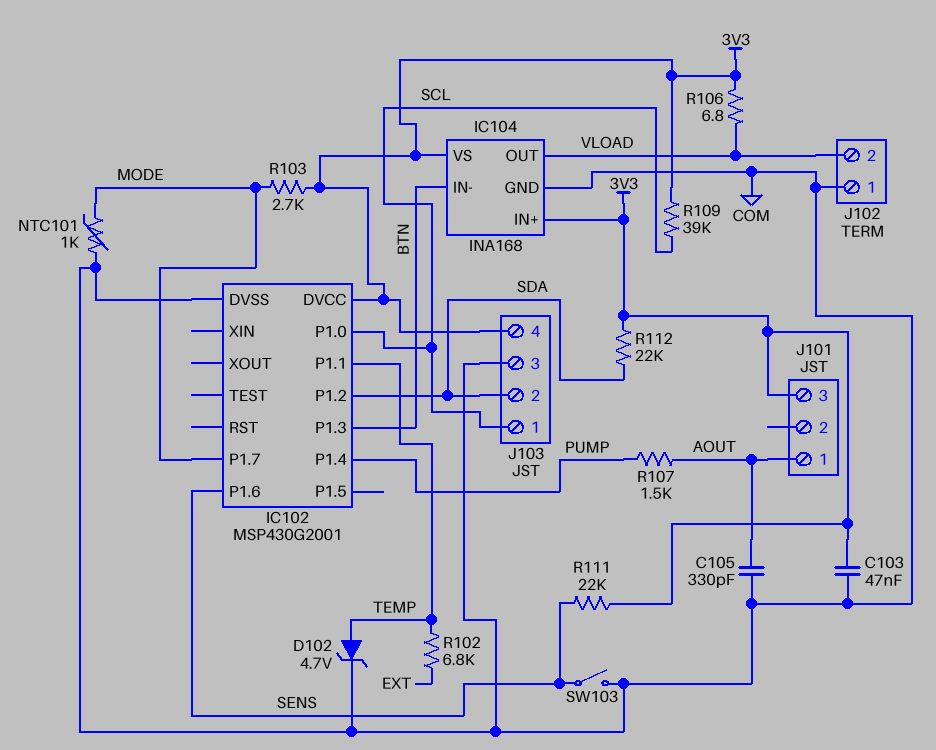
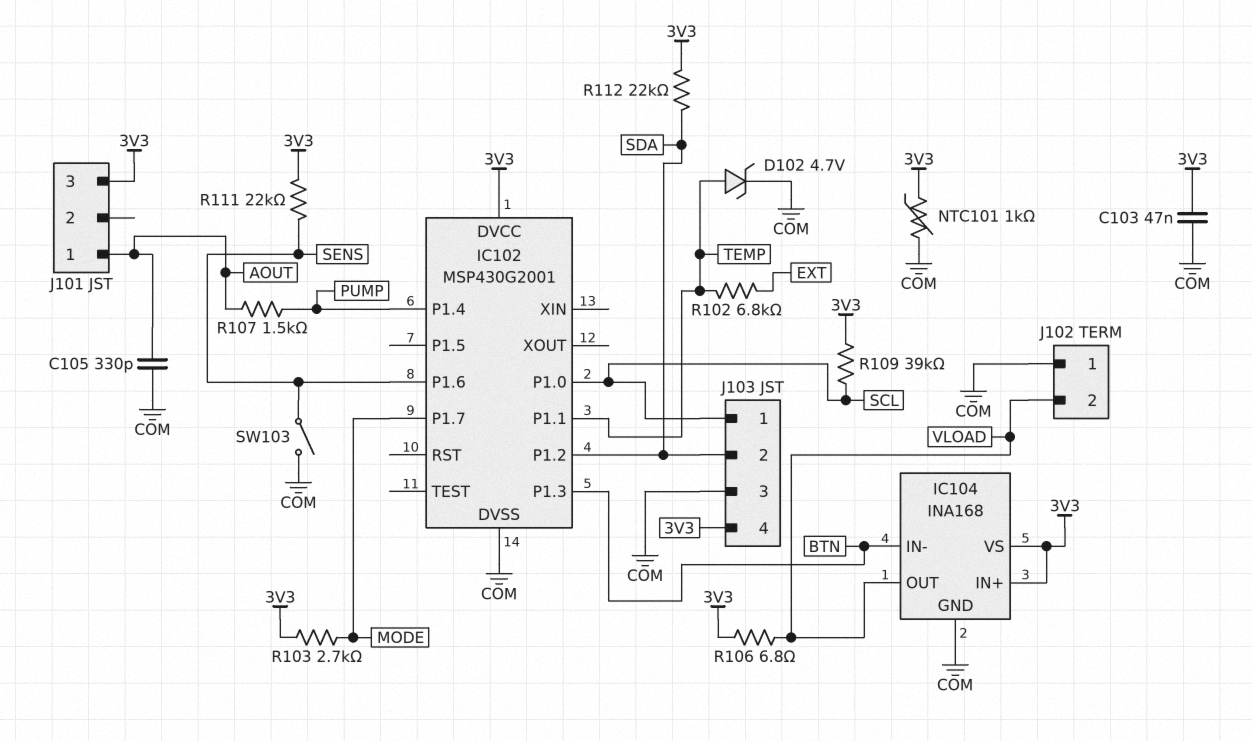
NTC101: 1k (COM, MODE) -> 1k (3V3, COM)

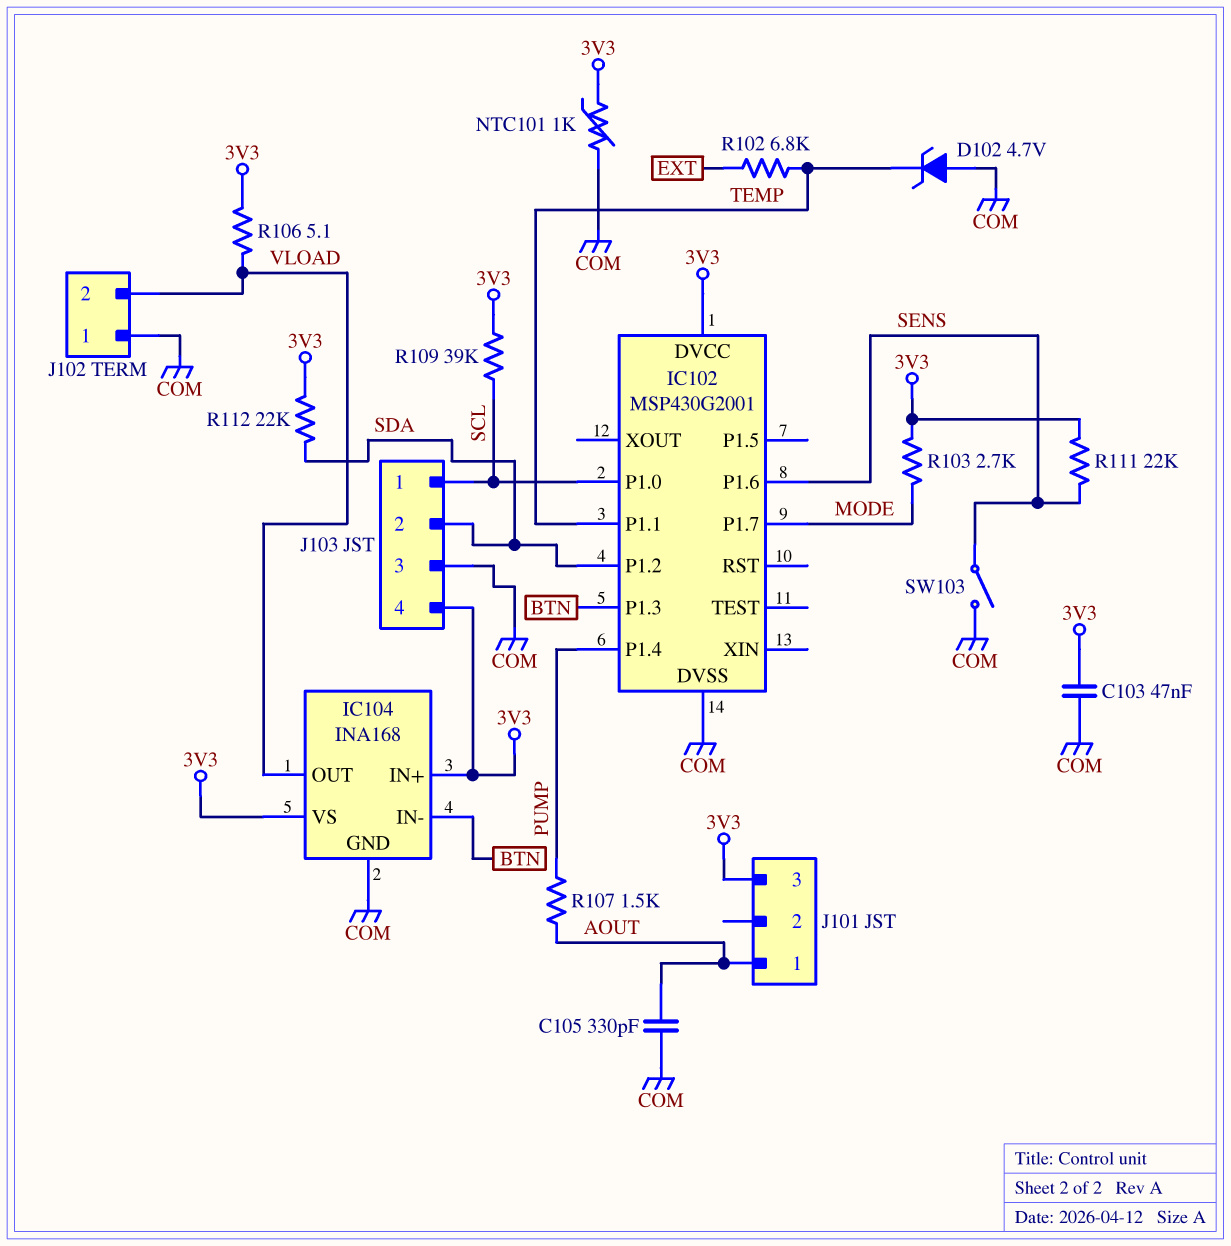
D102: zener 4.7V (A TEMP, K COM) -> zener 4.7V (A COM, K TEMP)
R106: 6.8 (3V3, VLOAD) -> 5.1 (3V3, VLOAD)

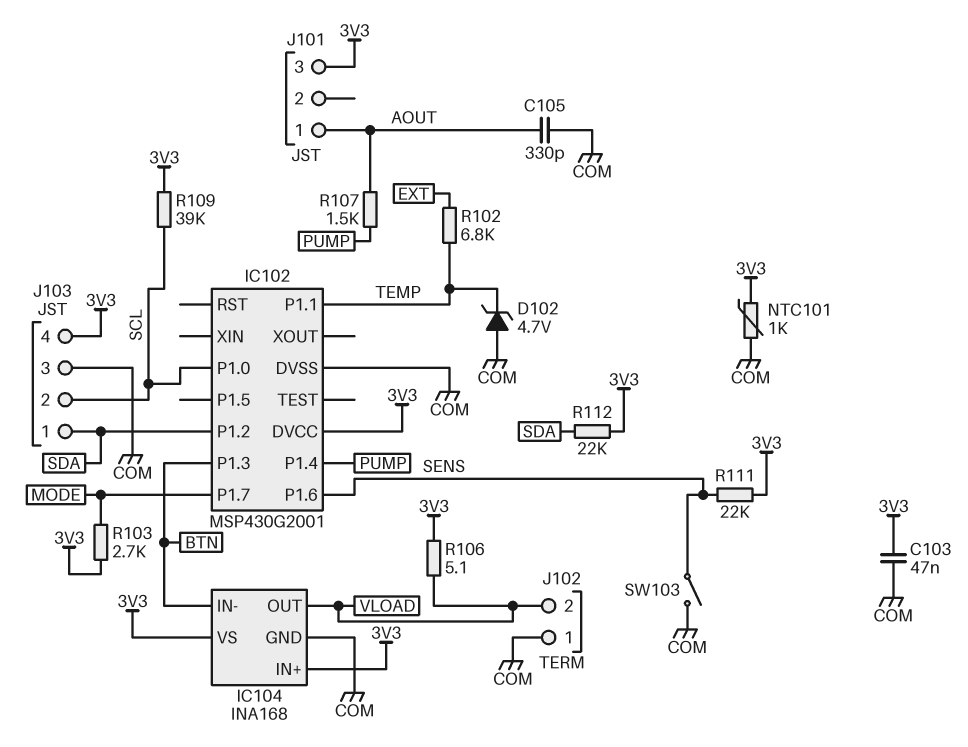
J103 pin 1: SCL -> SDA
J103 pin 2: SDA -> SCL

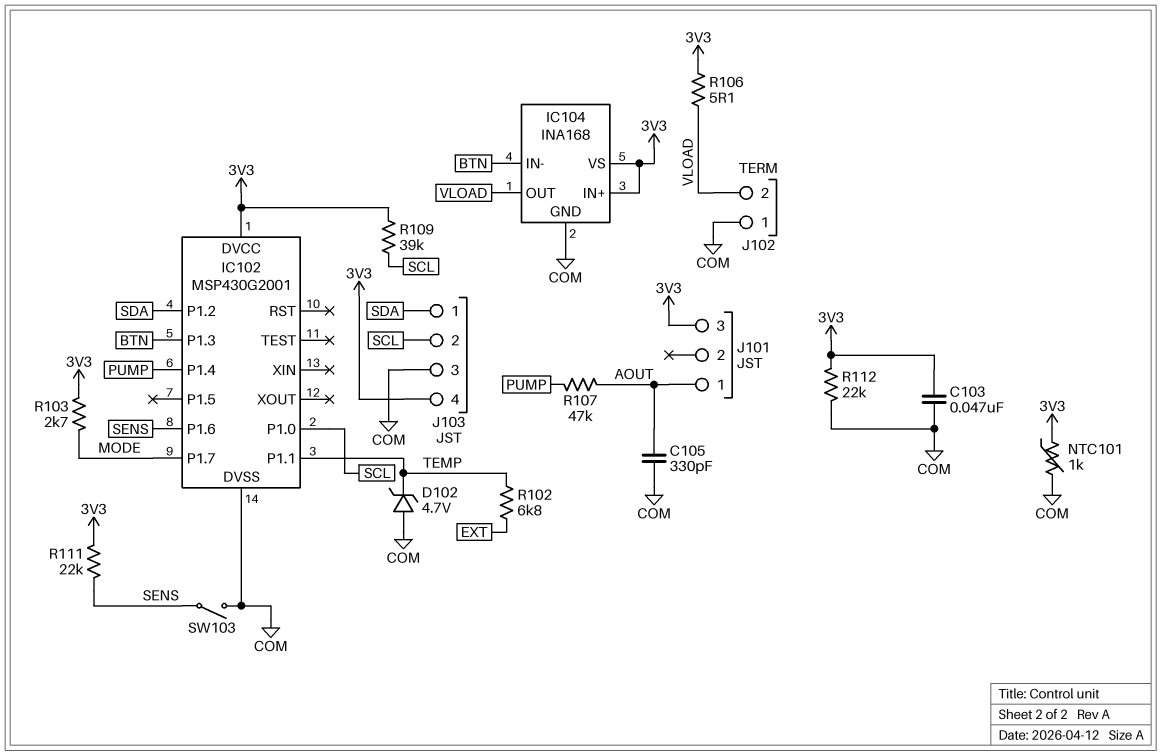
R107: 1.5k (AOUT, PUMP) -> 47k (AOUT, PUMP)
R112: 22k (3V3, SDA) -> 22k (3V3, COM)

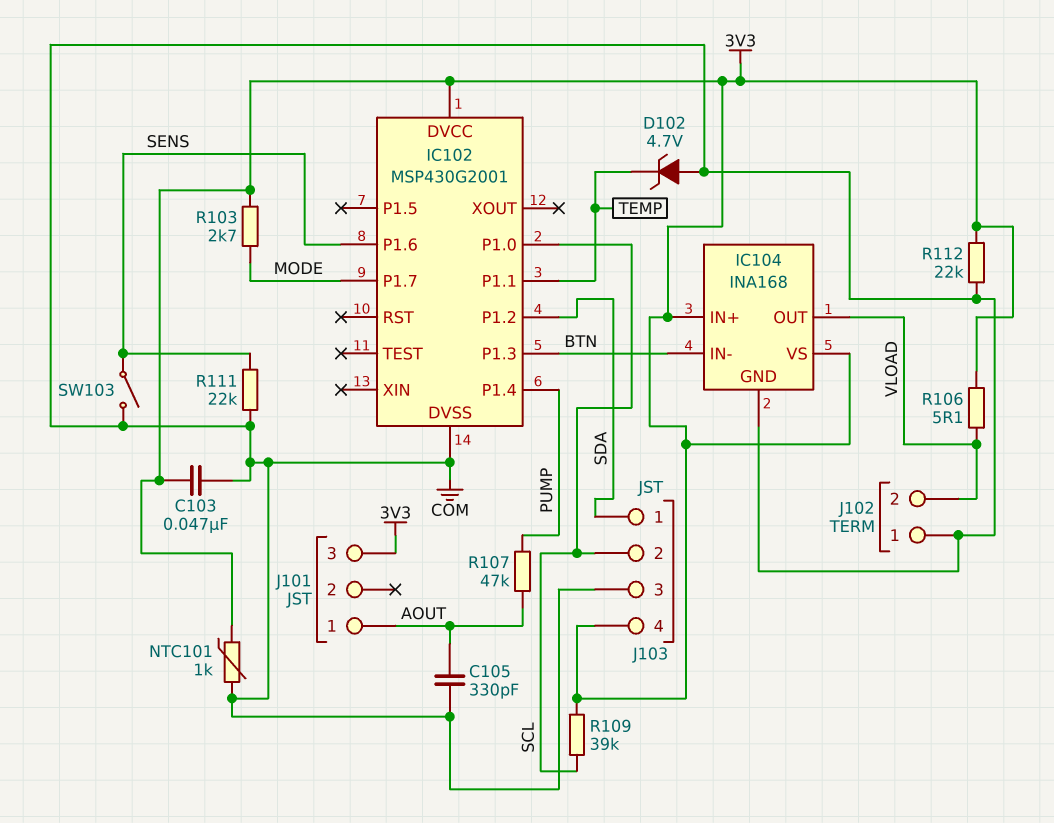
R102: 6.8k (EXT, TEMP) -> none
R111: 22k (3V3, SENS) -> 22k (COM, SENS)

